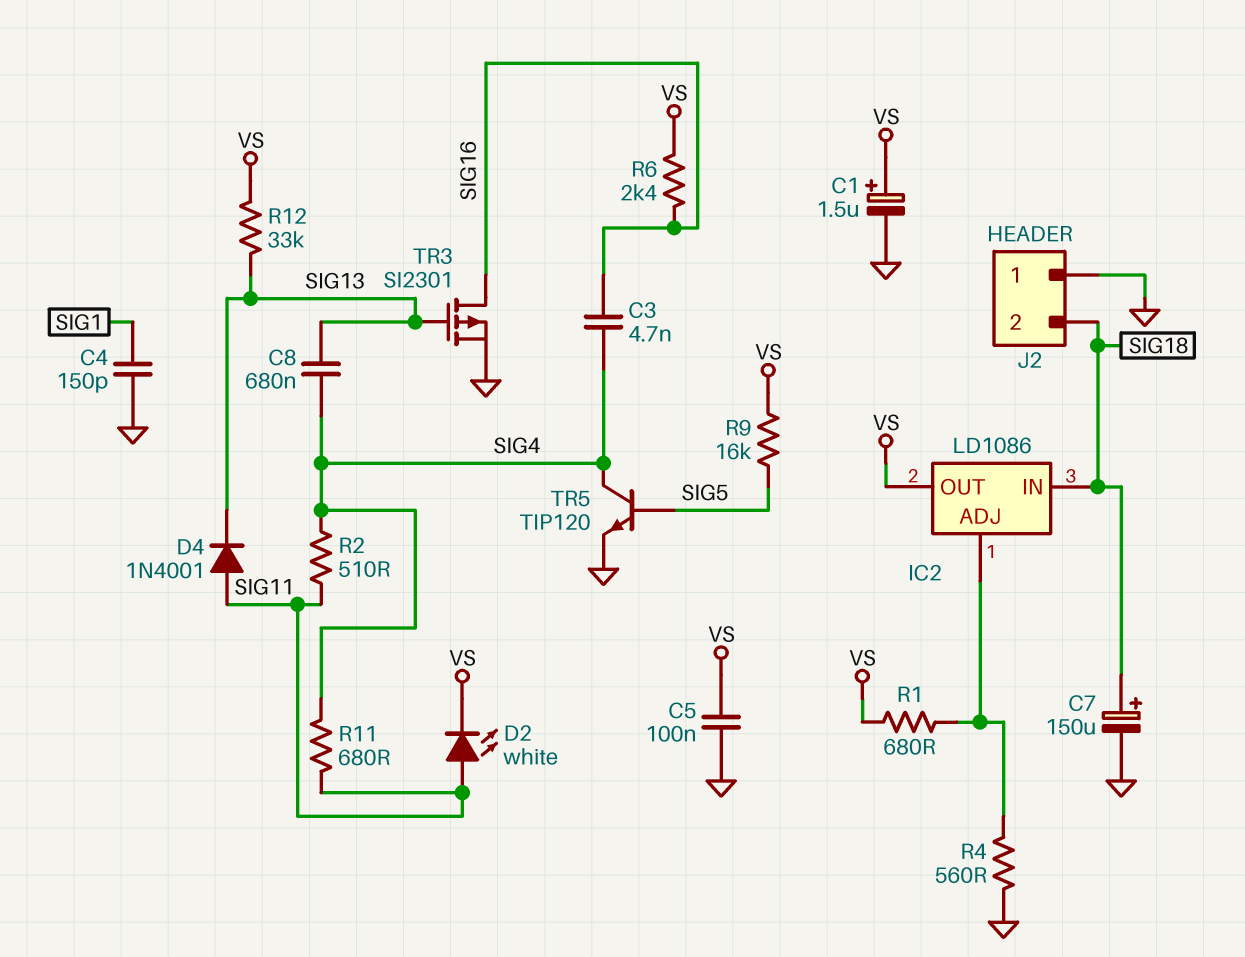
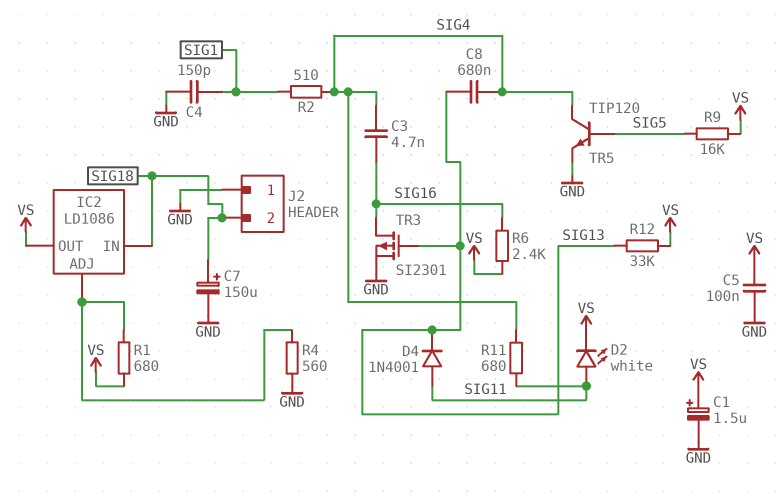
R2: 510 (SIG4, SIG11) -> 510 (SIG1, SIG4)

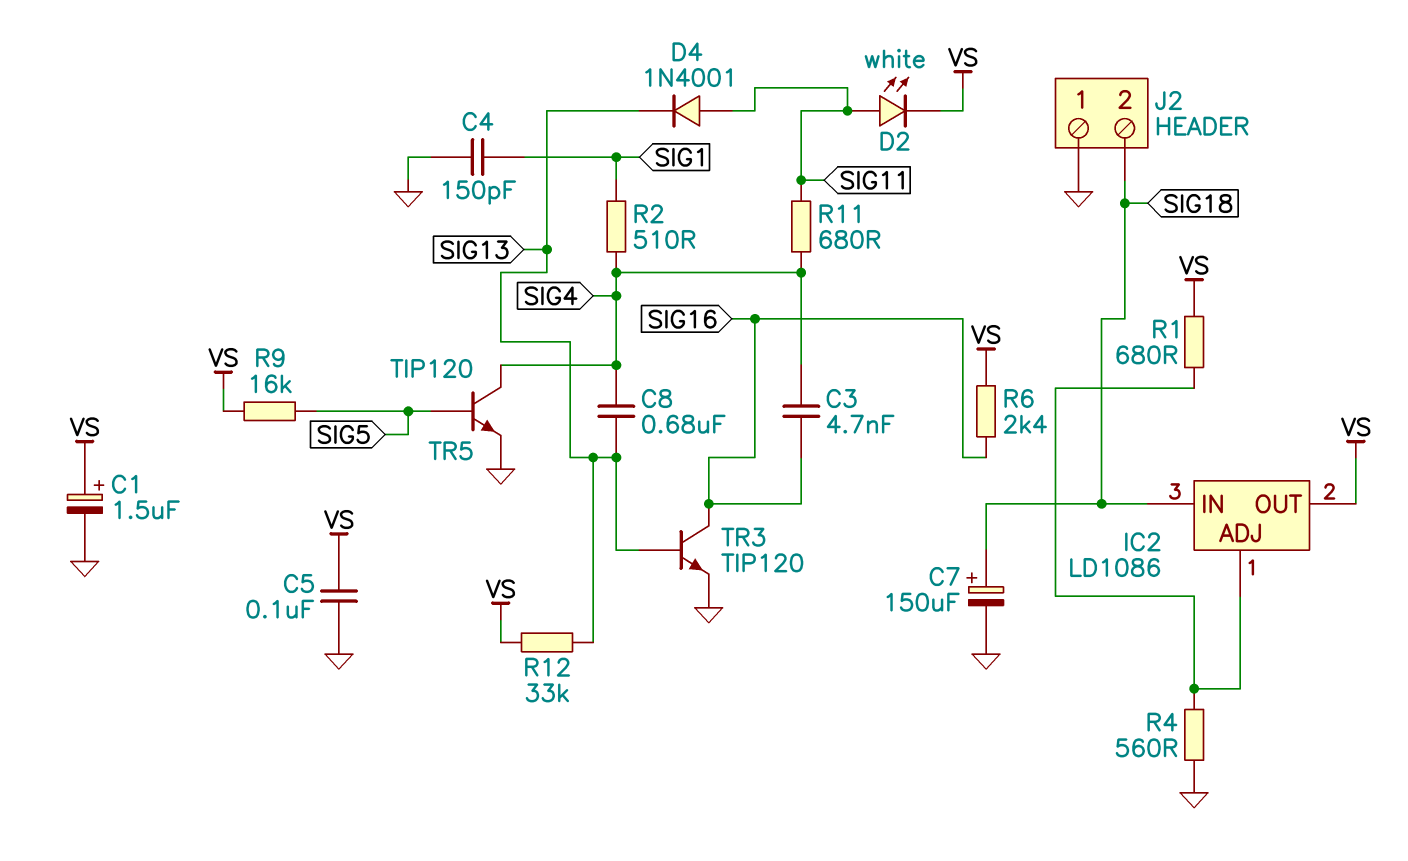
TR3: PMOS SI2301 (G SIG13, D SIG16, S GND) -> NPN TIP120 (B SIG13, C SIG16, E GND)

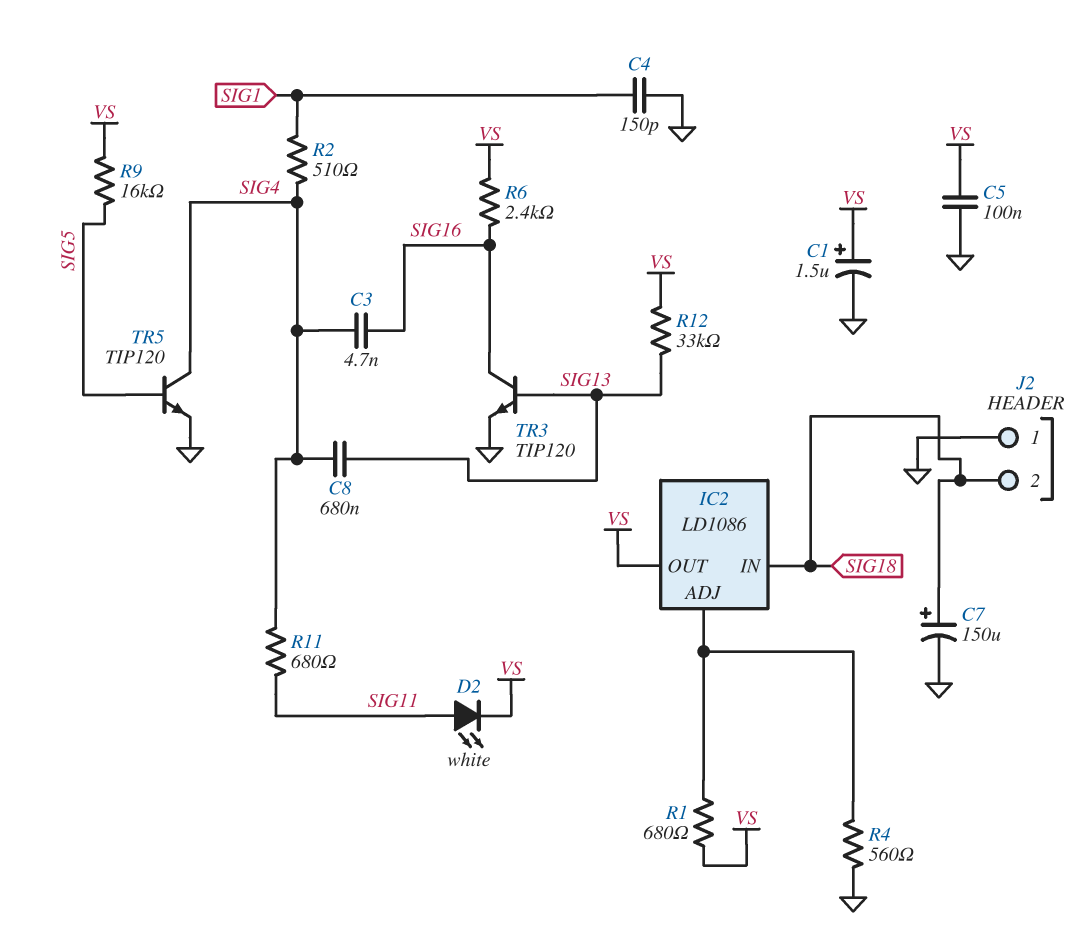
D4: diode 1N4001 (A SIG11, K SIG13) -> none

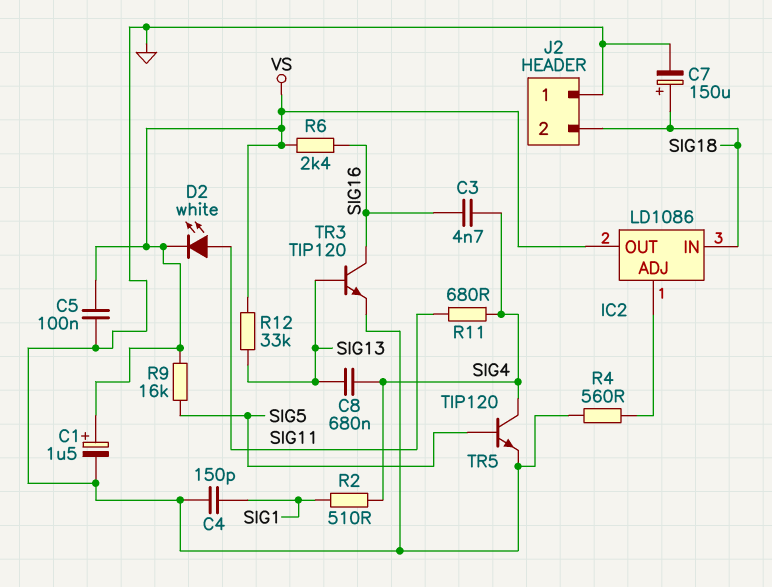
R1: 680 (IC2/ADJ, VS) -> none

